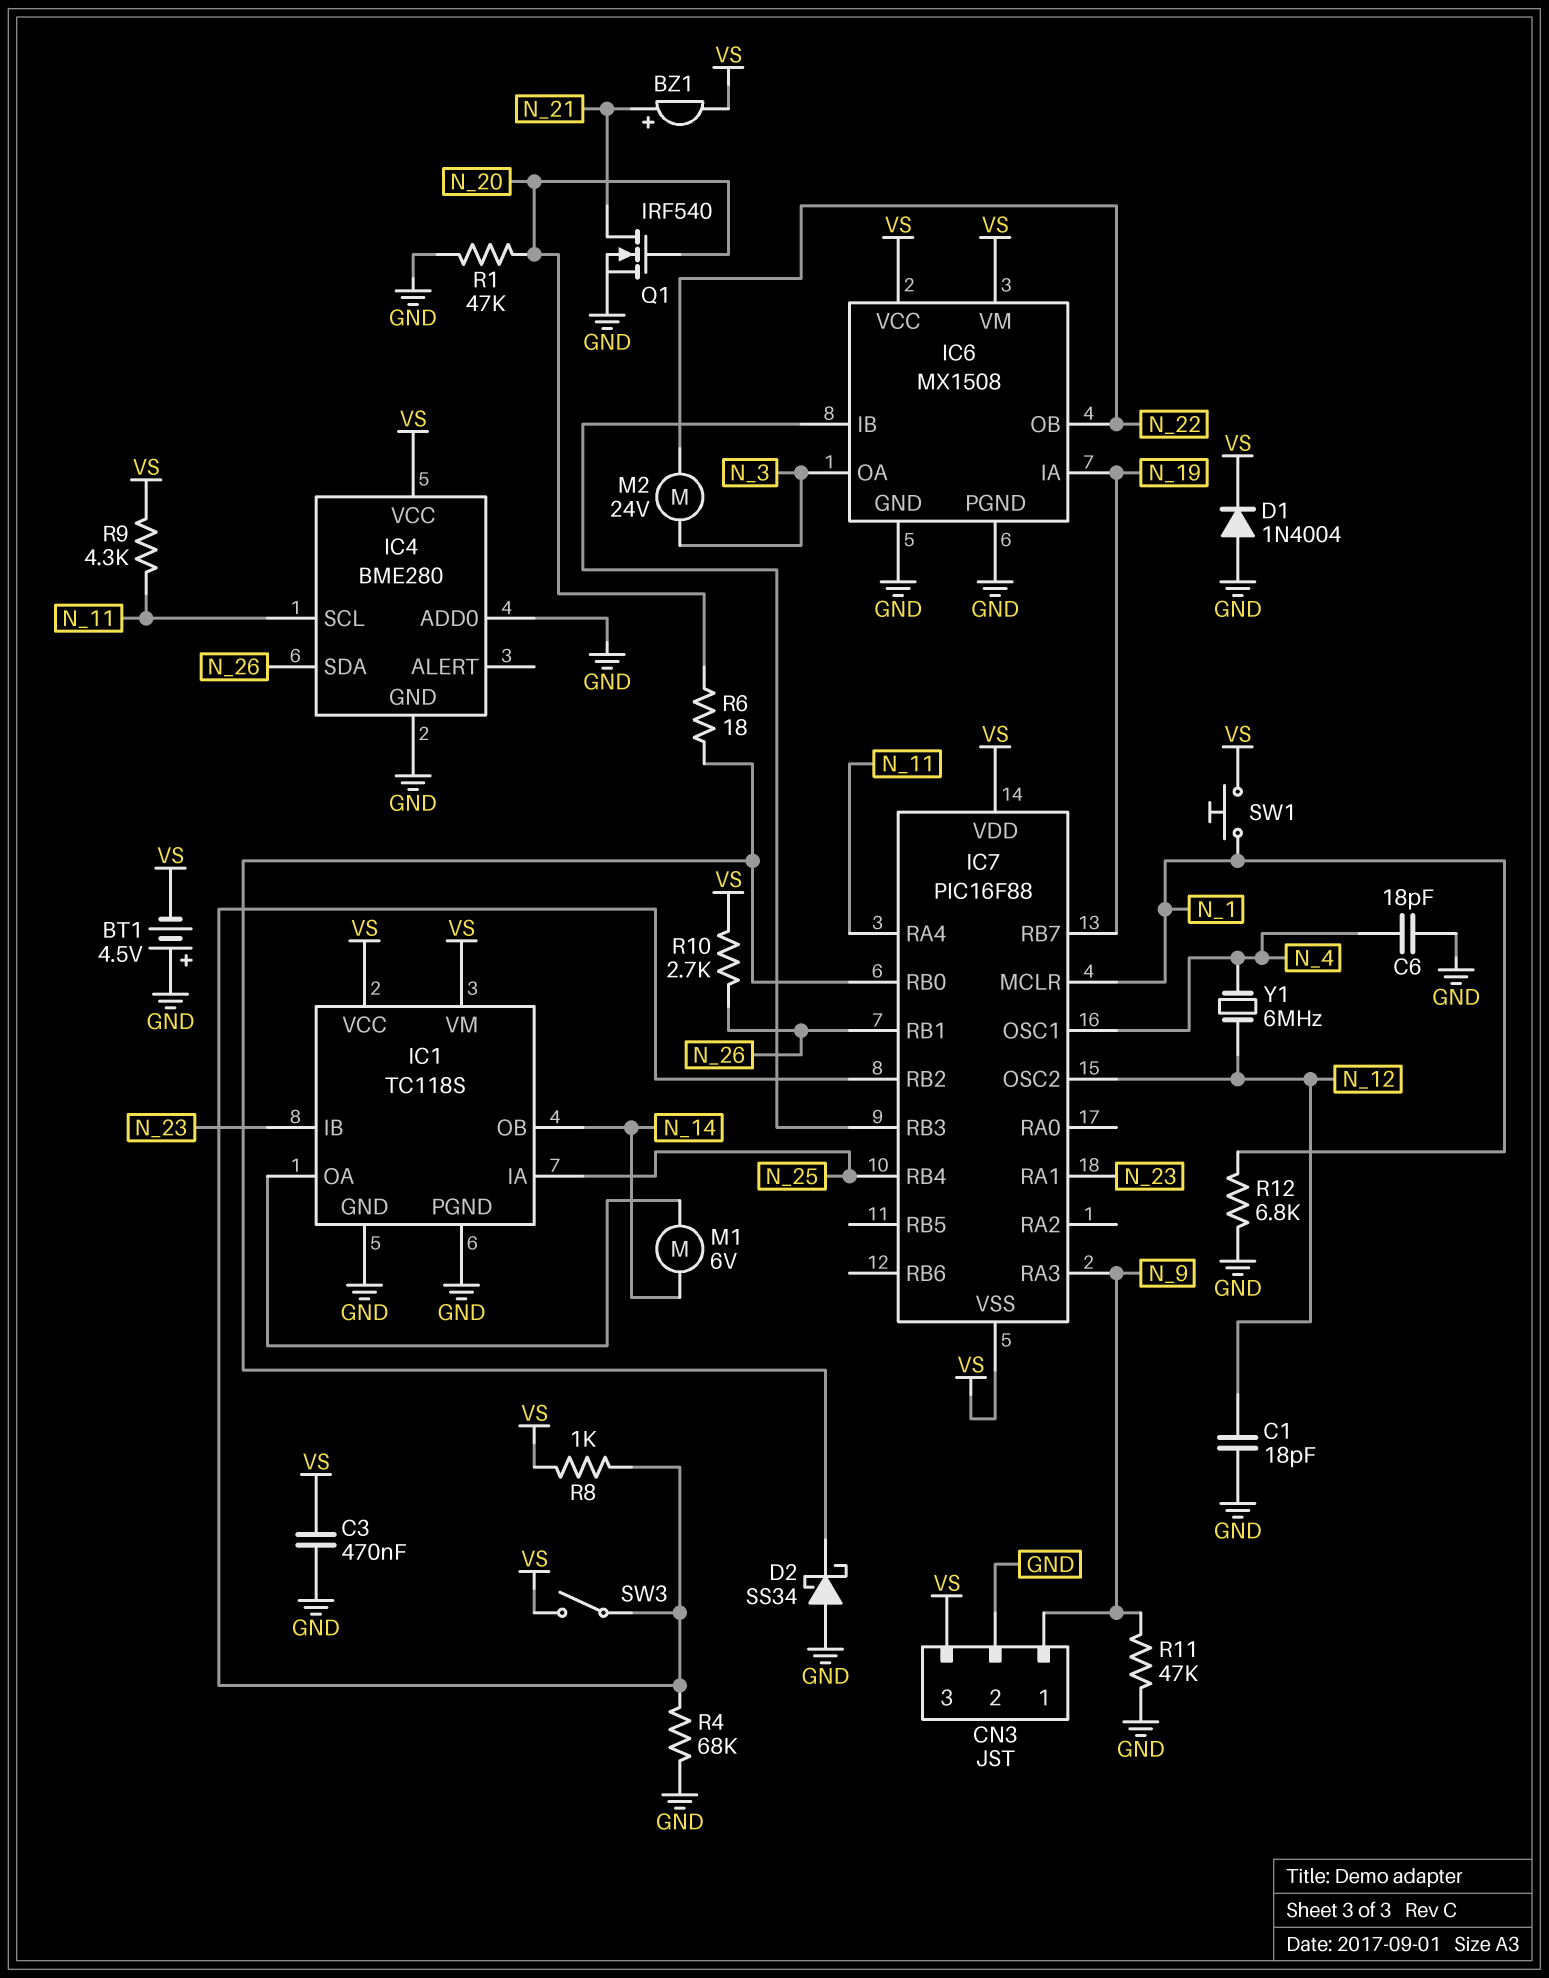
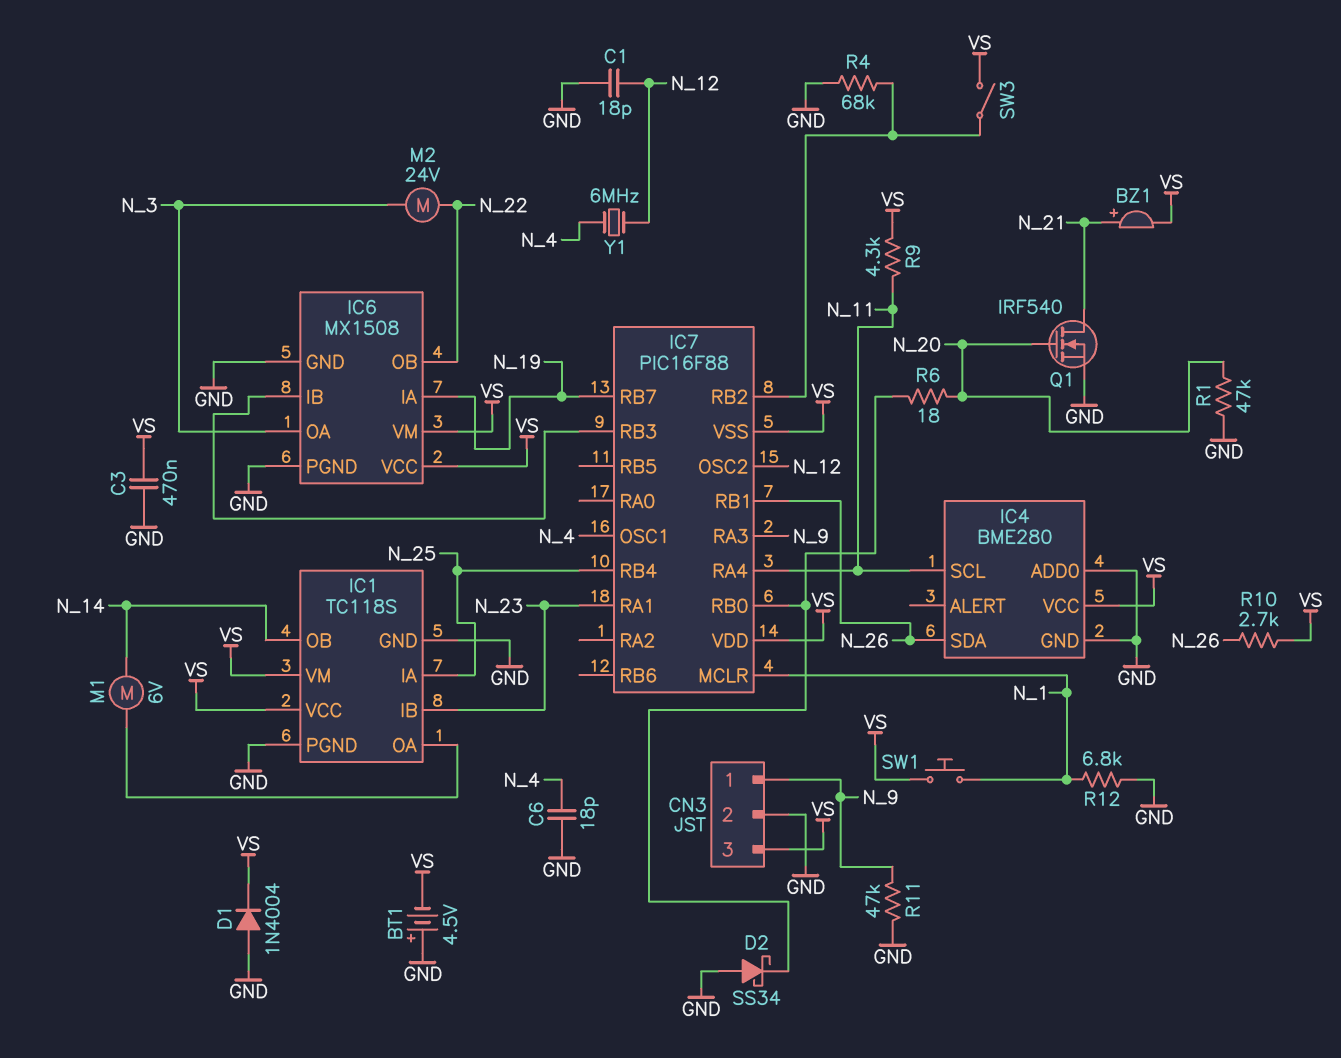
R8: 1k (IC7/RB2, VS) -> none

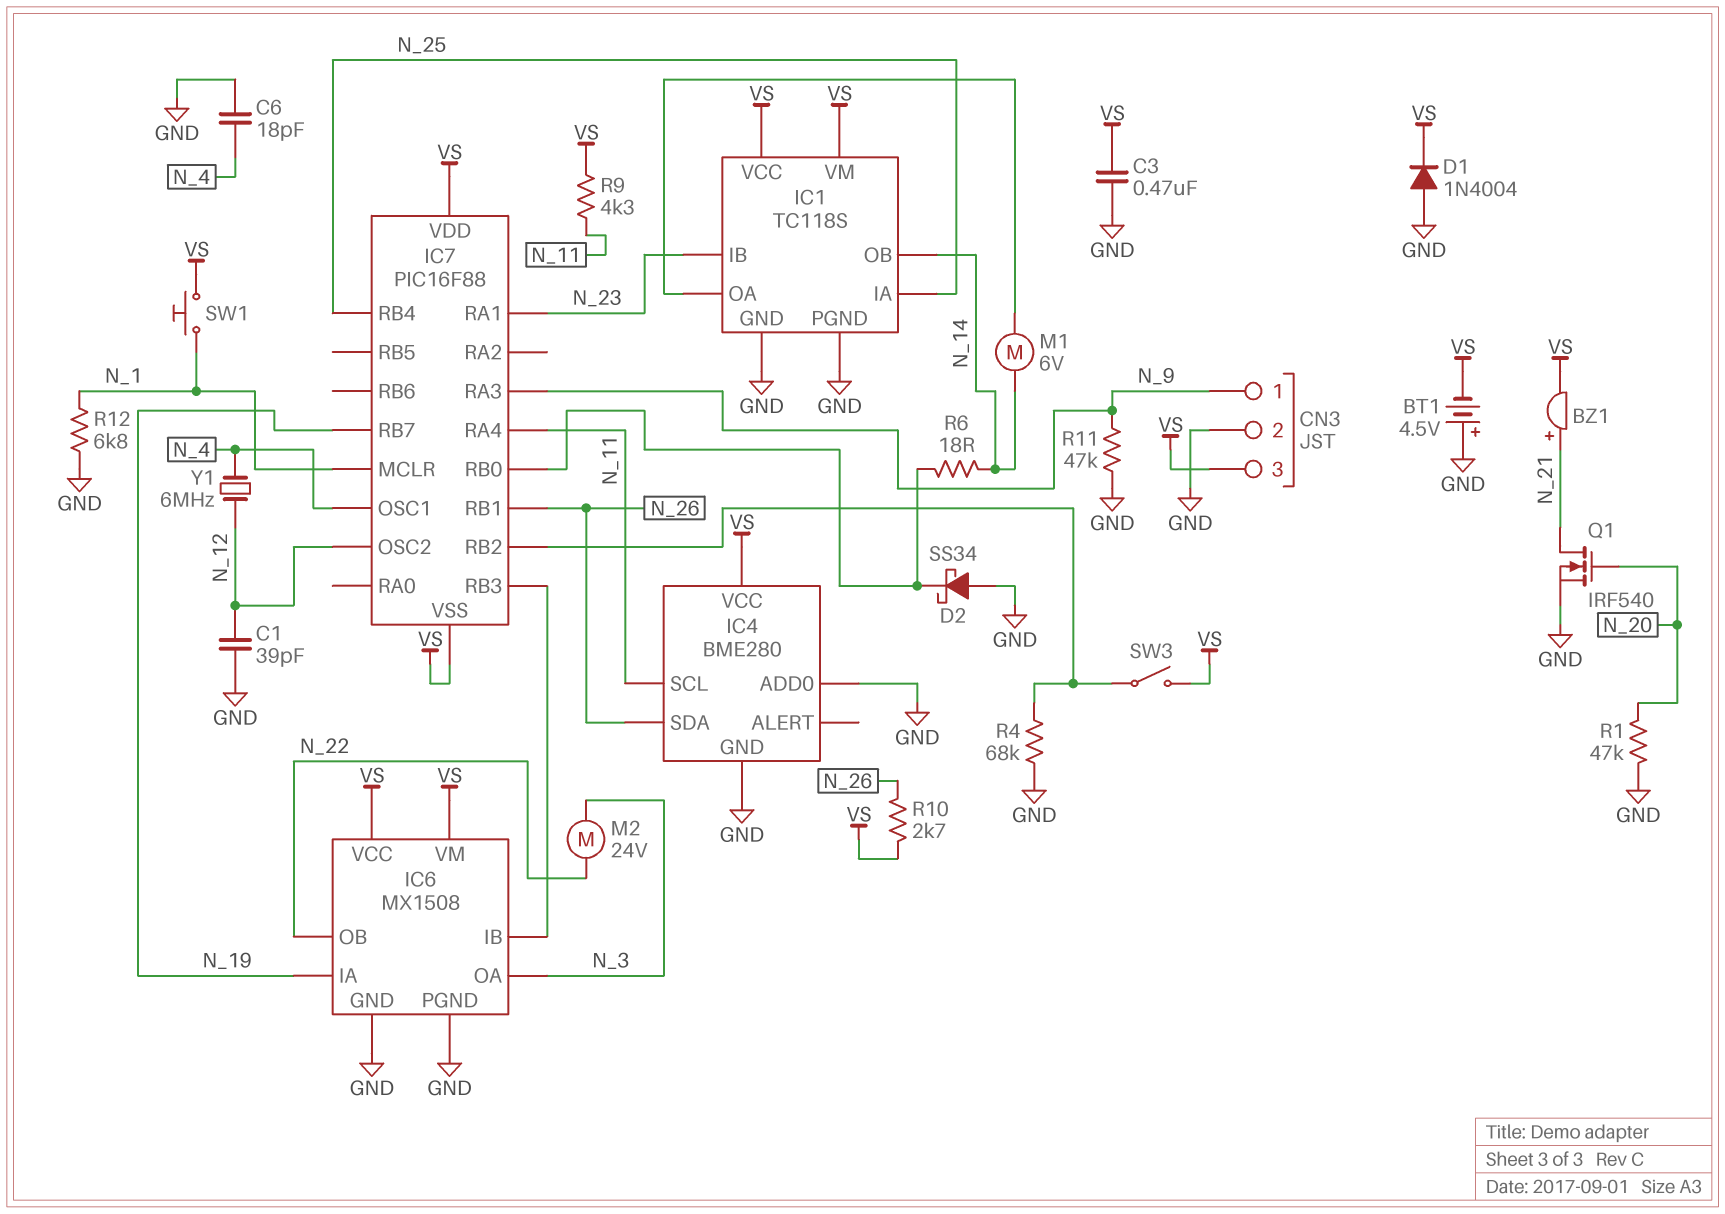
C1: 18pF (GND, N_12) -> 39pF (GND, N_12)
R6: 18 (IC7/RB0, N_20) -> 18 (IC7/RB0, N_14)

